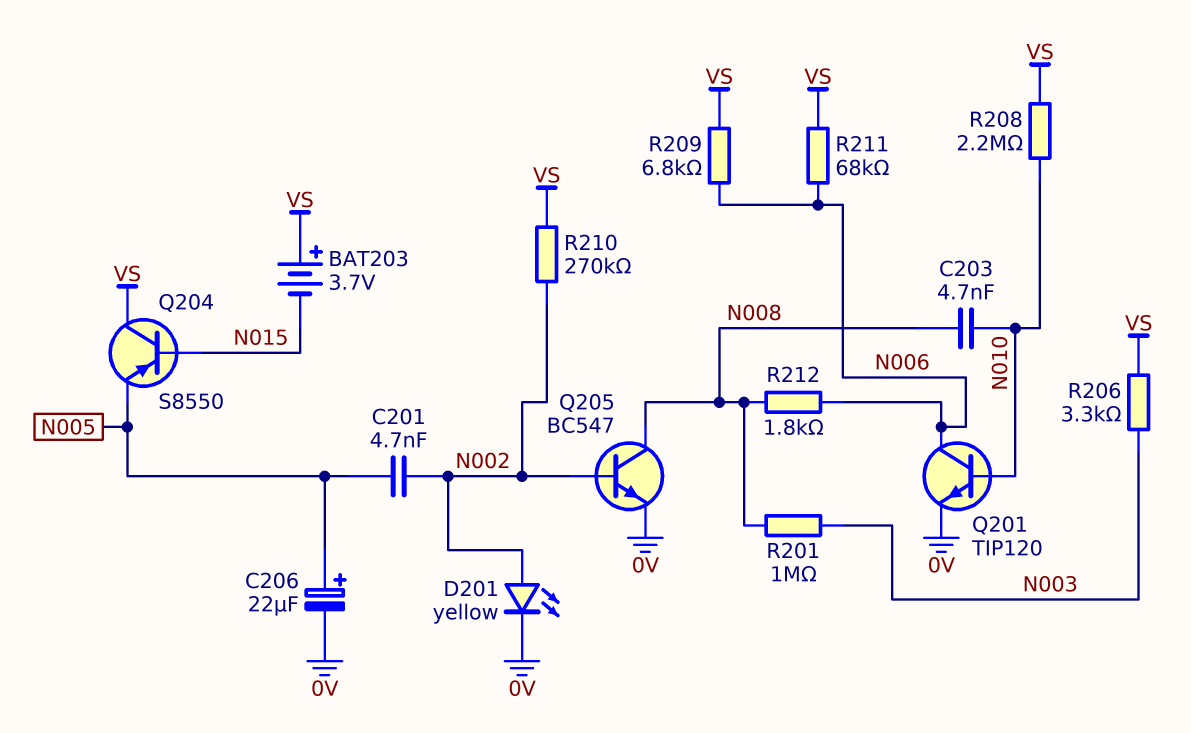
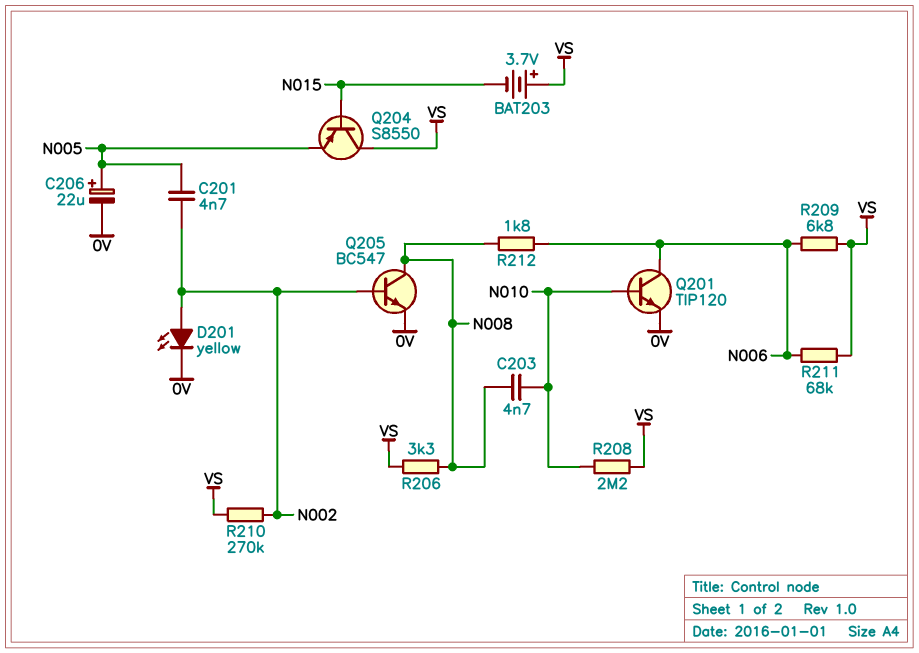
R201: 1M (N003, N008) -> none
R206: 3.3k (N003, VS) -> 3.3k (N008, VS)

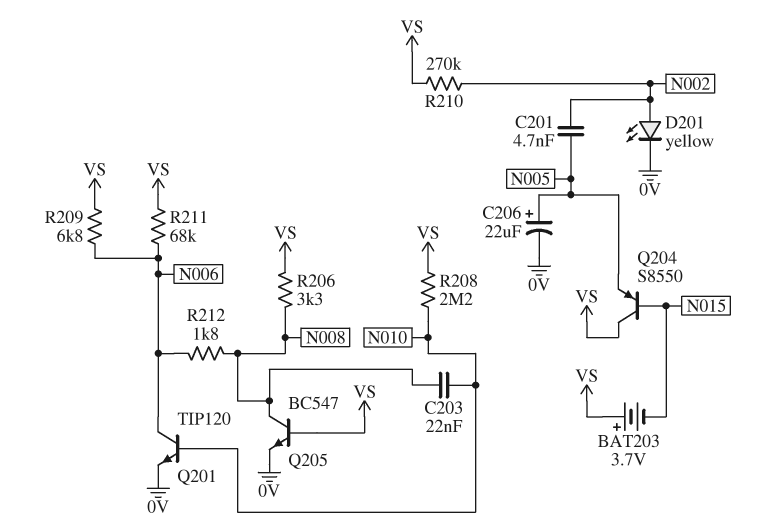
C203: 4.7nF (N008, N010) -> 22nF (N008, N010)
Q205: NPN BC547 (B N002, C N008, E 0V) -> NPN BC547 (B VS, C N008, E 0V)

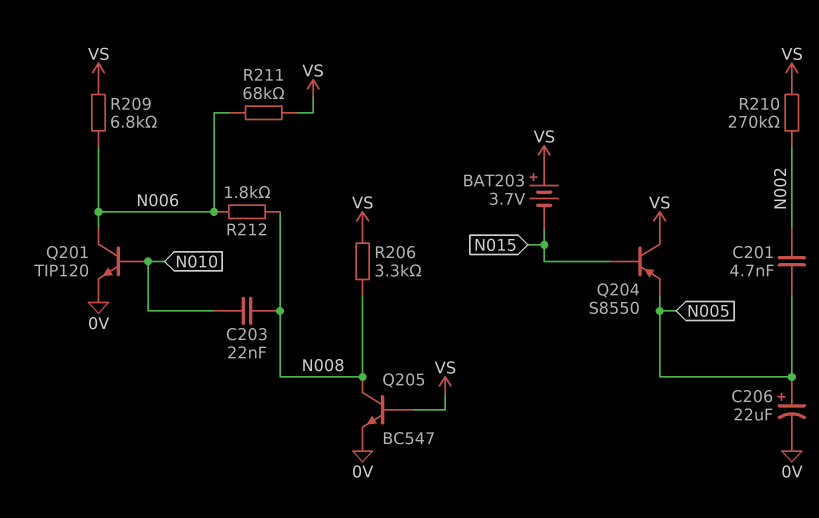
D201: LED yellow (A N002, K 0V) -> none
R208: 2.2M (N010, VS) -> none

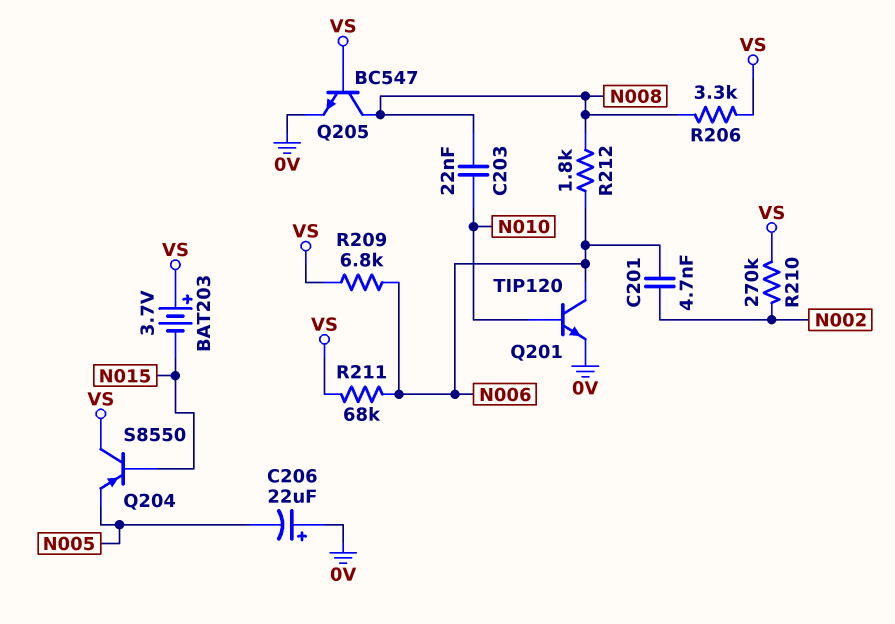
C201: 4.7nF (N002, N005) -> 4.7nF (N002, N006)
C206: 22uF (plus N005, minus 0V) -> 22uF (plus 0V, minus N005)

